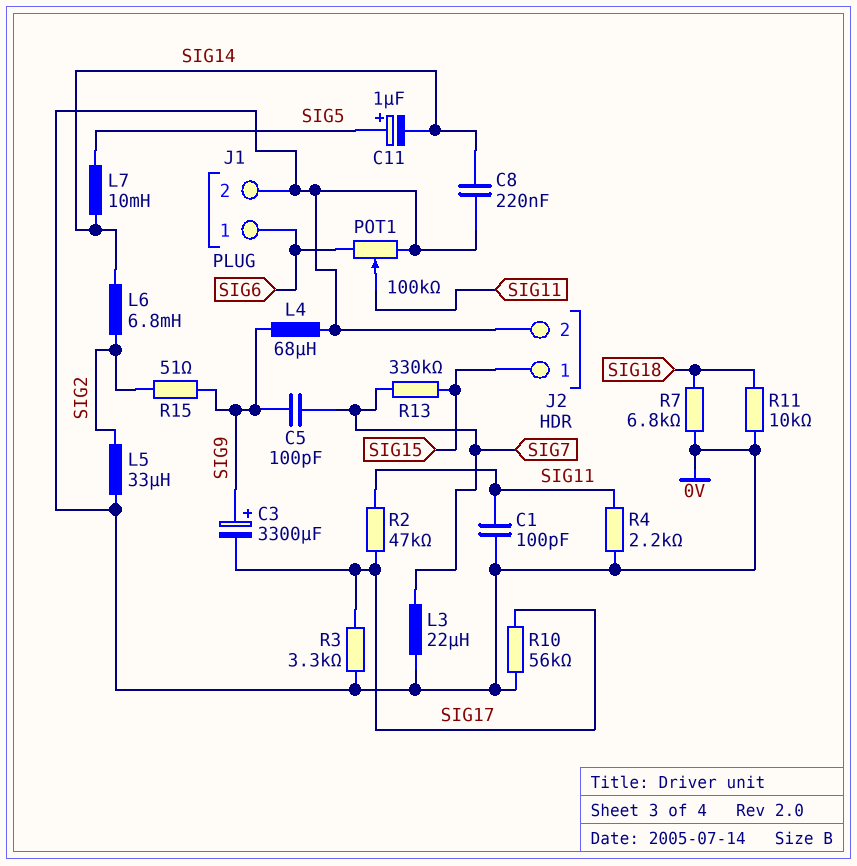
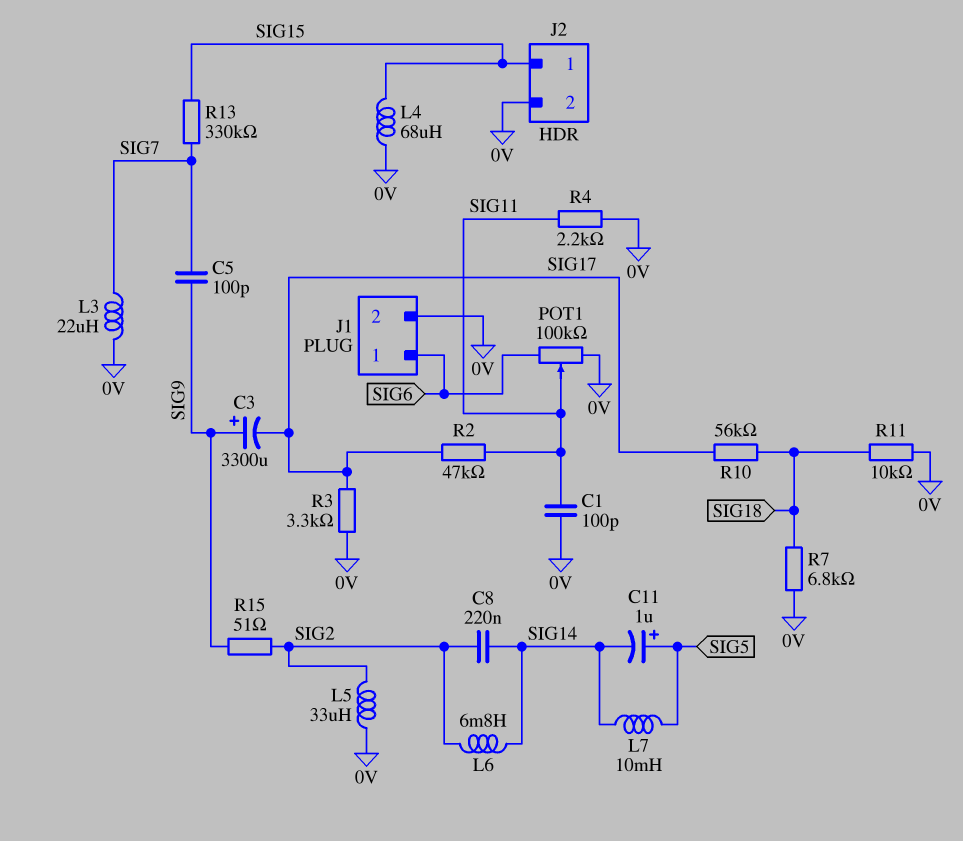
C8: 220nF (0V, SIG14) -> 220nF (SIG2, SIG14)
L4: 68uH (0V, SIG9) -> 68uH (0V, SIG15)
R10: 56k (0V, SIG17) -> 56k (SIG17, SIG18)

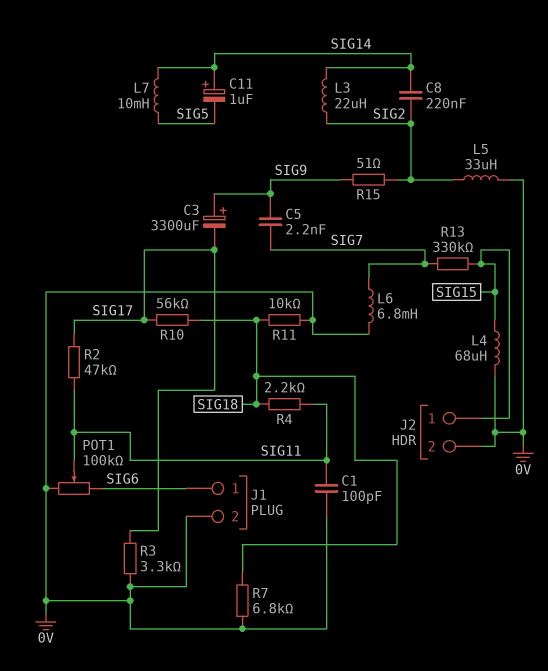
C5: 100pF (SIG7, SIG9) -> 2.2nF (SIG7, SIG9)
C11: 1uF (plus SIG5, minus SIG14) -> 1uF (plus SIG14, minus SIG5)
L3: 22uH (0V, SIG7) -> 22uH (SIG2, SIG14)
L6: 6.8mH (SIG2, SIG14) -> 6.8mH (0V, SIG7)
R4: 2.2k (0V, SIG11) -> 2.2k (SIG11, SIG18)

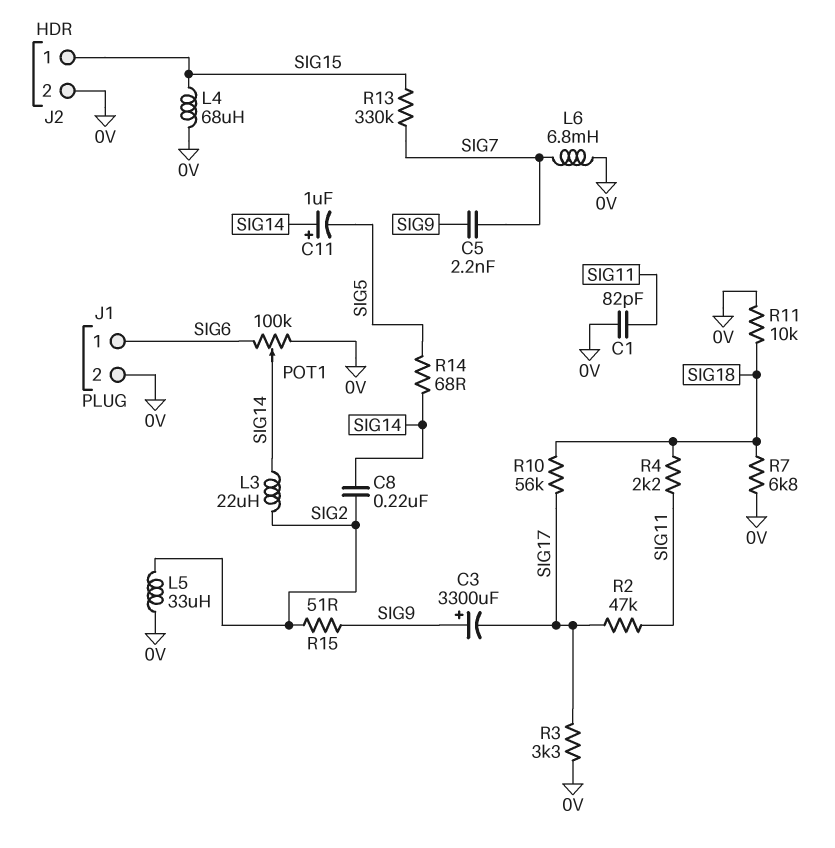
C1: 100pF (0V, SIG11) -> 82pF (0V, SIG11)
L7: 10mH (SIG5, SIG14) -> none
POT1: 100k (0V, SIG6, wiper SIG11) -> 100k (0V, SIG6, wiper SIG14)
R14: none -> 68 (SIG5, SIG14)

